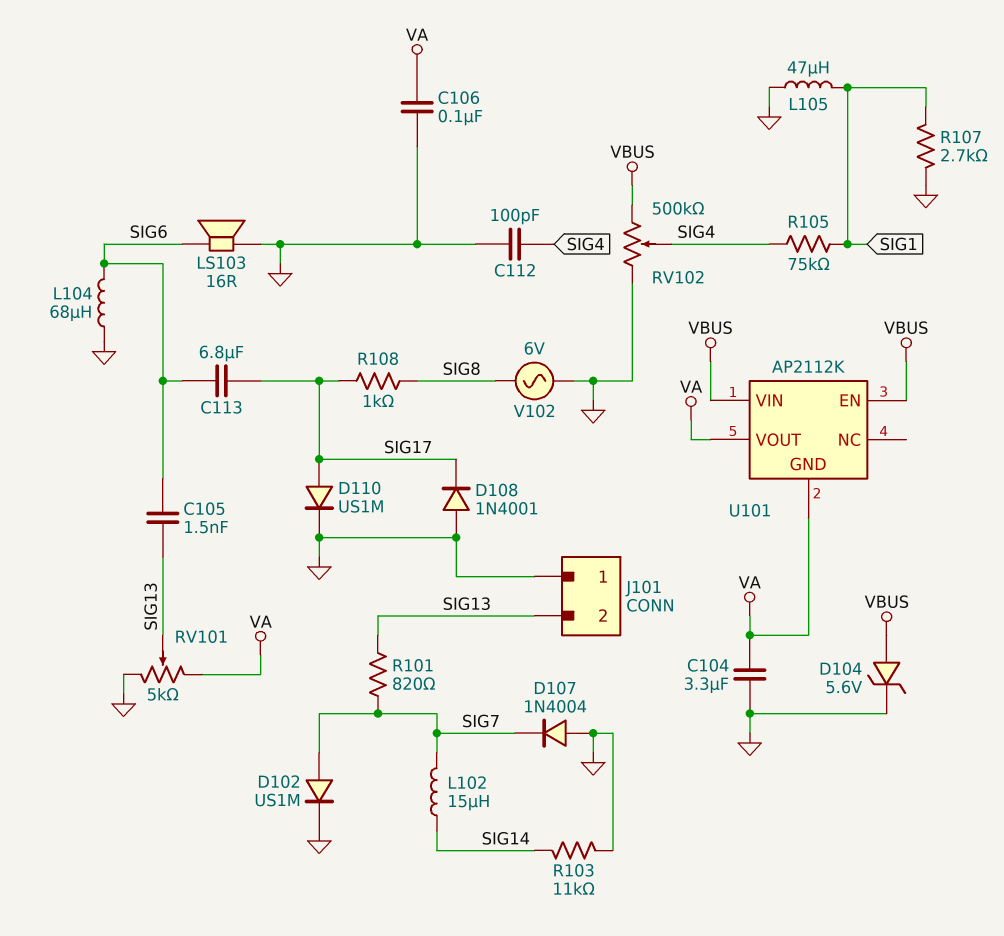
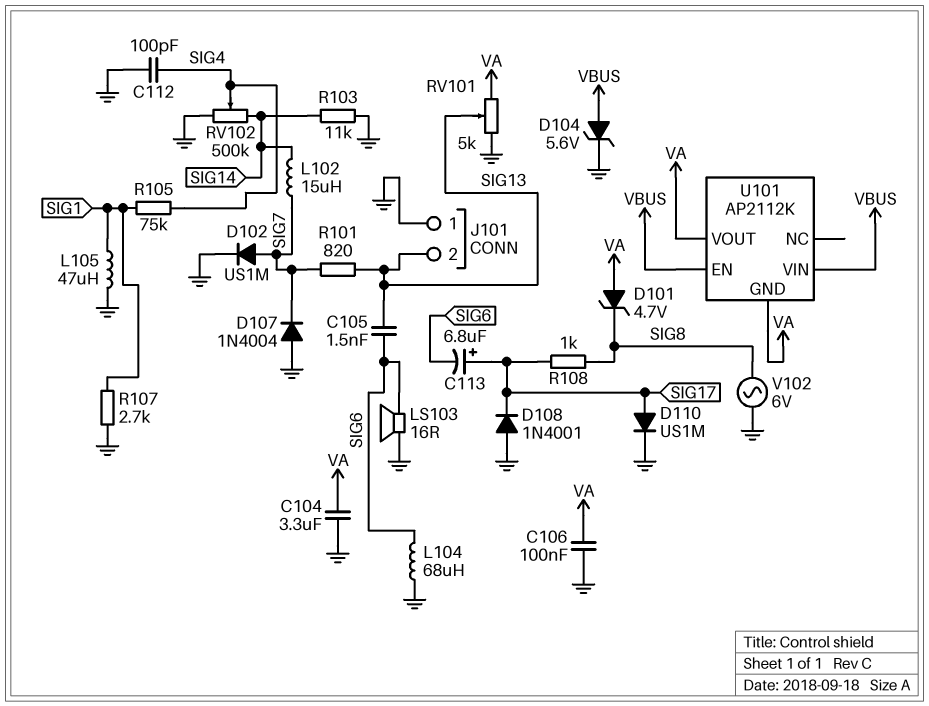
C113: 6.8uF (SIG6, SIG17) -> 6.8uF (plus SIG17, minus SIG6)
D101: none -> zener 4.7V (A VA, K SIG8)
RV102: 500k (GND, VBUS, wiper SIG4) -> 500k (GND, SIG14, wiper SIG4)

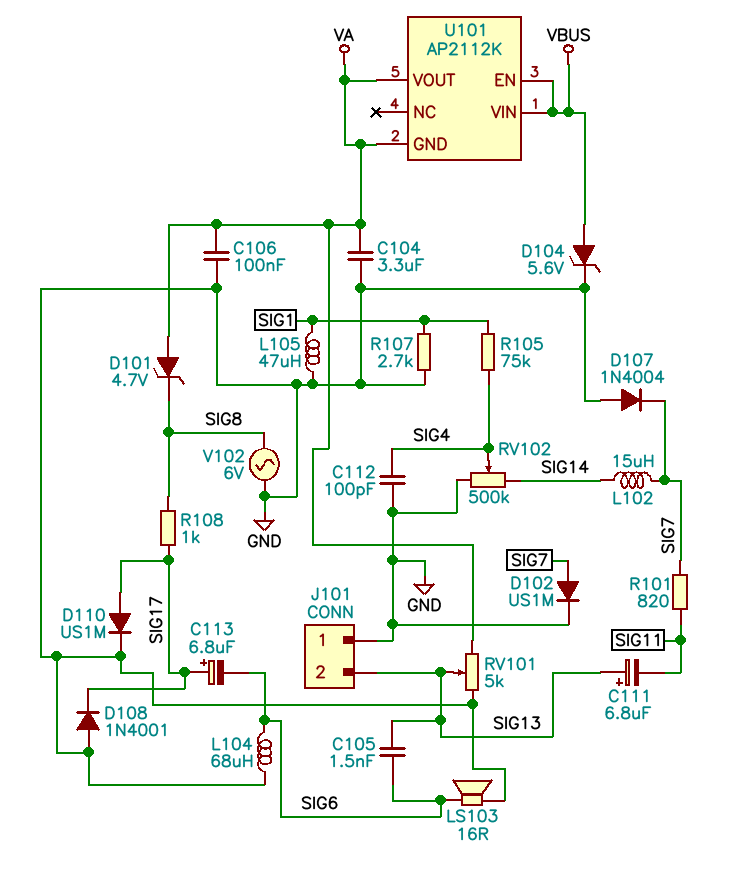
C111: none -> 6.8uF (plus SIG13, minus SIG11)
R101: 820 (SIG7, SIG13) -> 820 (SIG7, SIG11)
R103: 11k (GND, SIG14) -> none

